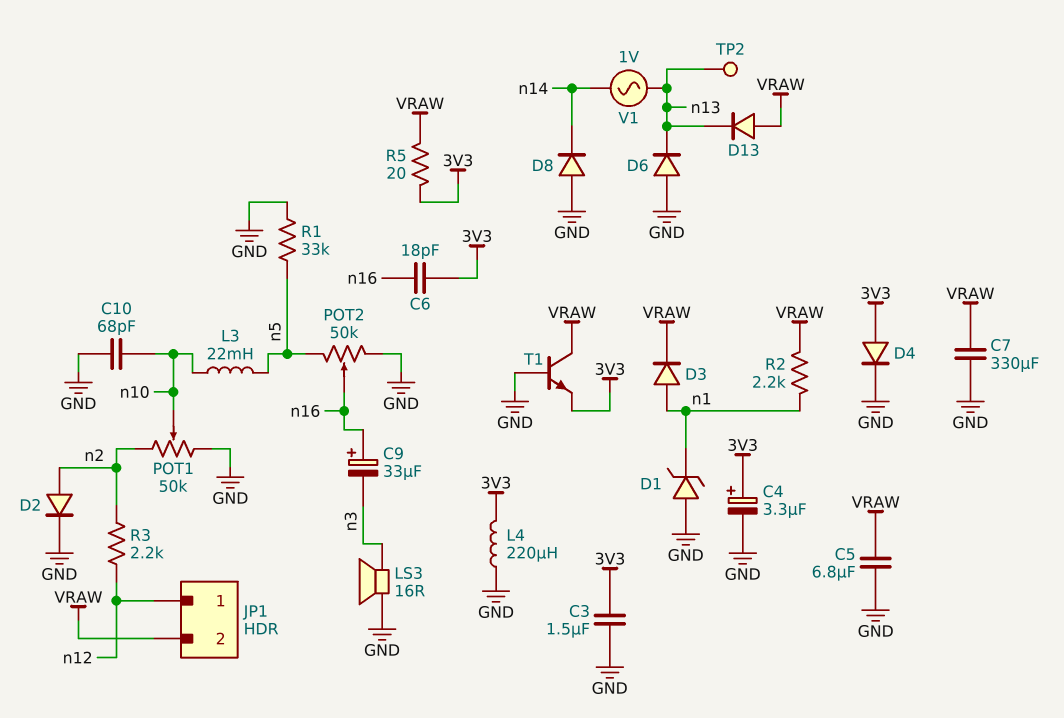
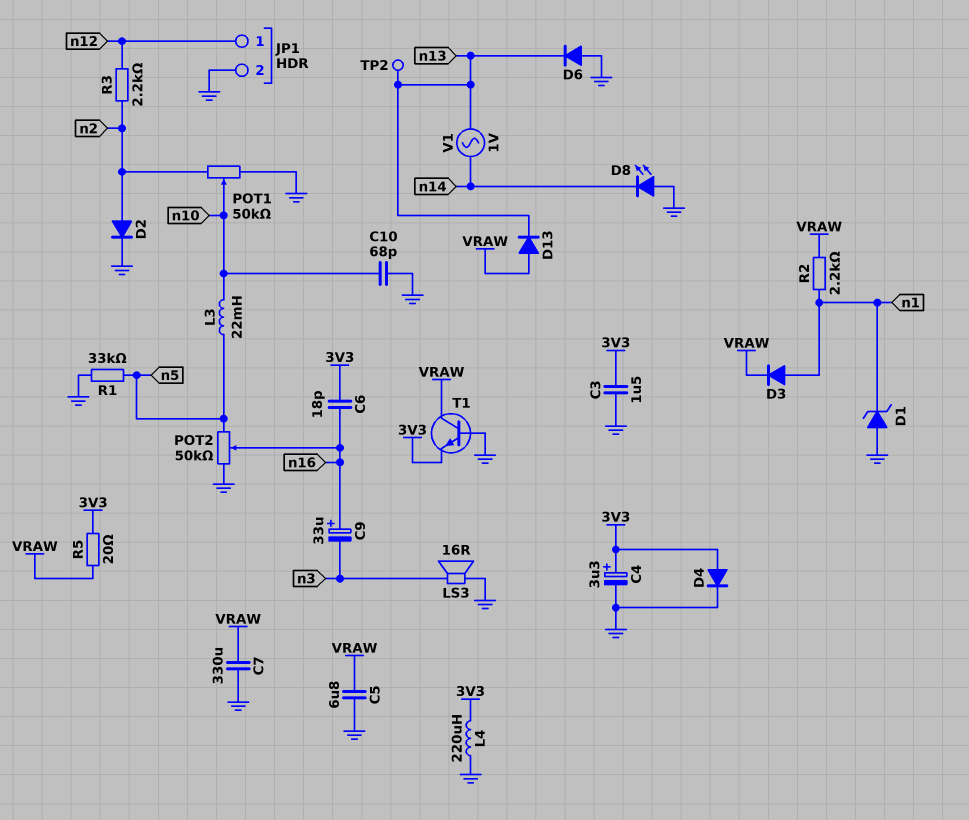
D8: diode (A GND, K n14) -> LED (A GND, K n14)
JP1 pin 2: VRAW -> GND

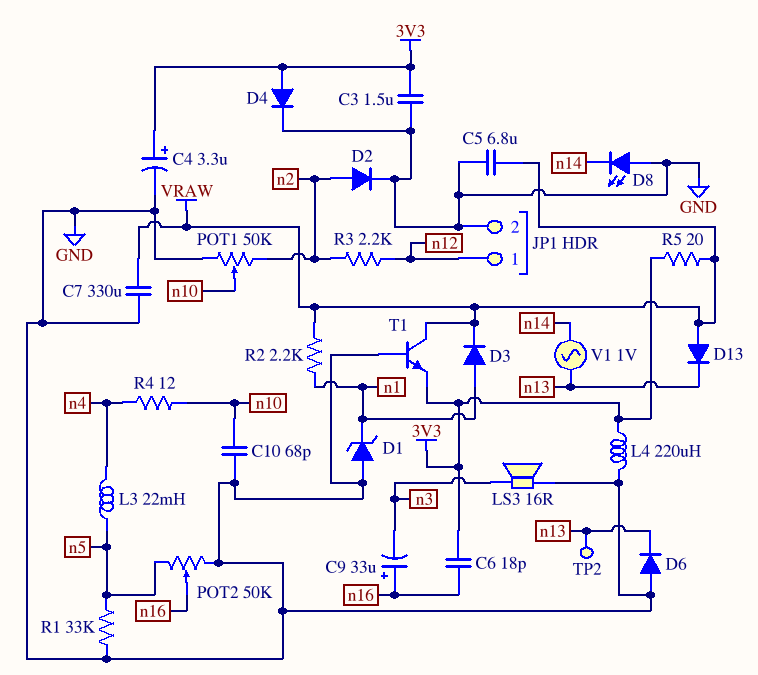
L3: 22mH (n5, n10) -> 22mH (n4, n5)
R4: none -> 12 (n4, n10)

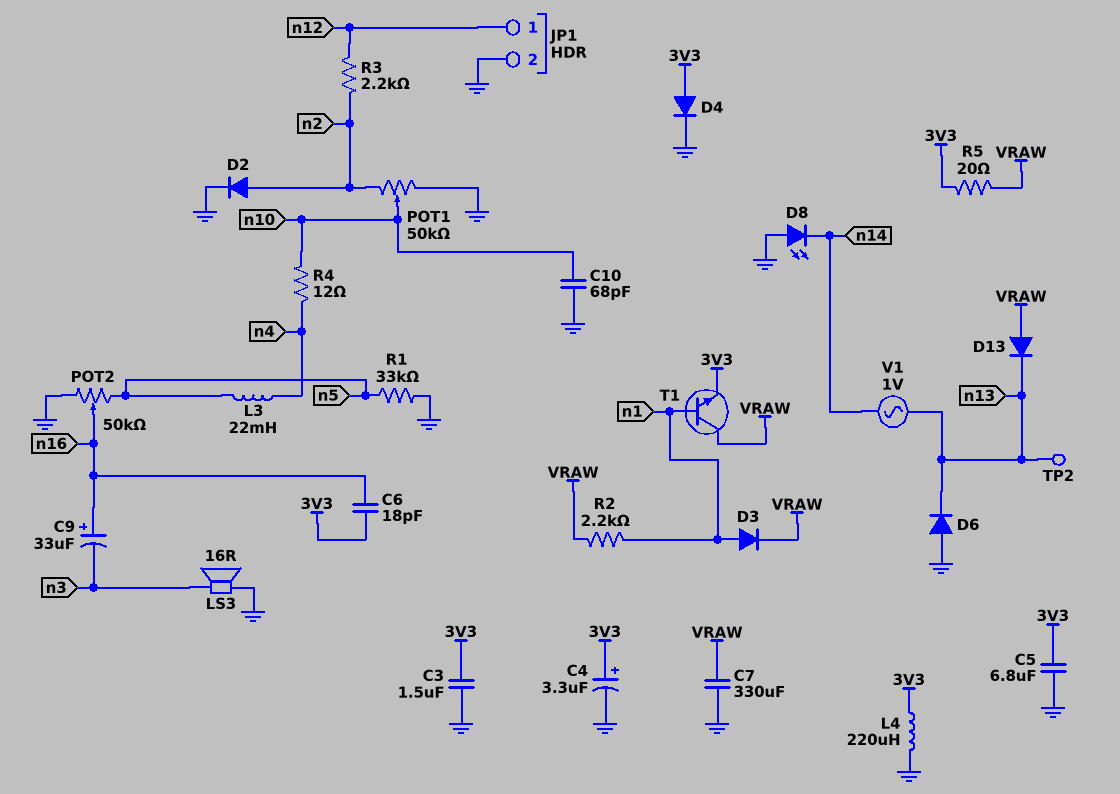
C5: 6.8uF (GND, VRAW) -> 6.8uF (3V3, GND)
D1: zener (A GND, K n1) -> none
T1: NPN (B GND, C VRAW, E 3V3) -> NPN (B n1, C VRAW, E 3V3)

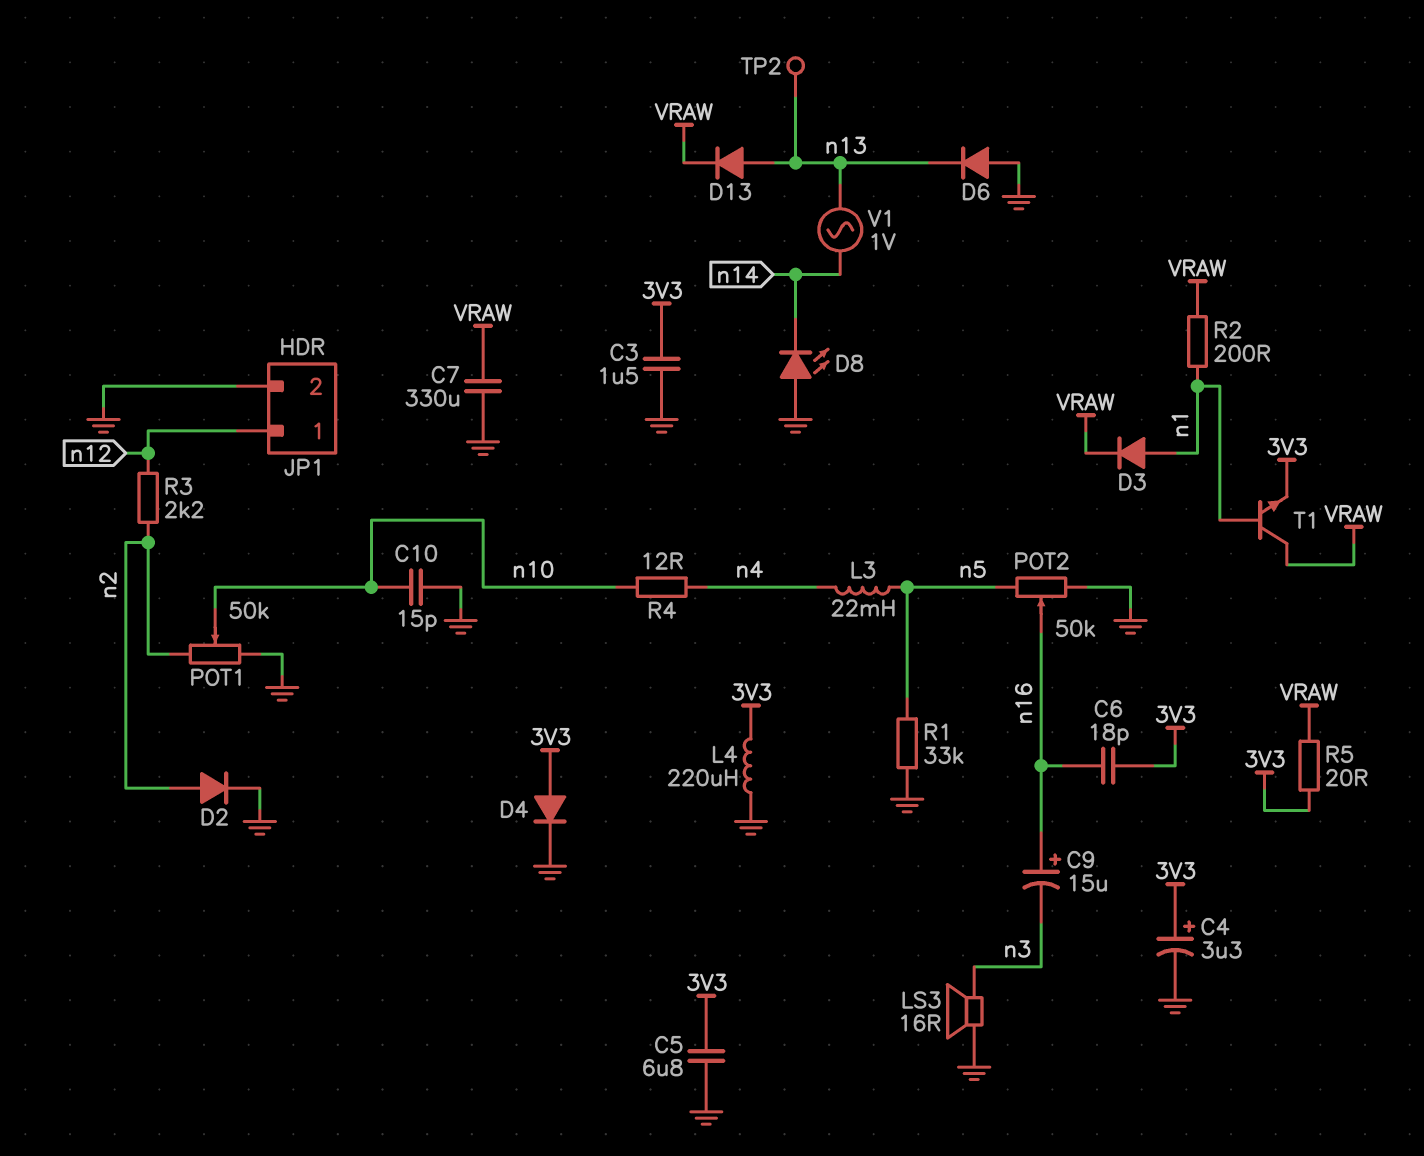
C9: 33uF (plus n16, minus n3) -> 15uF (plus n16, minus n3)
C10: 68pF (GND, n10) -> 15pF (GND, n10)
D13: diode (A VRAW, K n13) -> diode (A n13, K VRAW)
R2: 2.2k (VRAW, n1) -> 200 (VRAW, n1)

